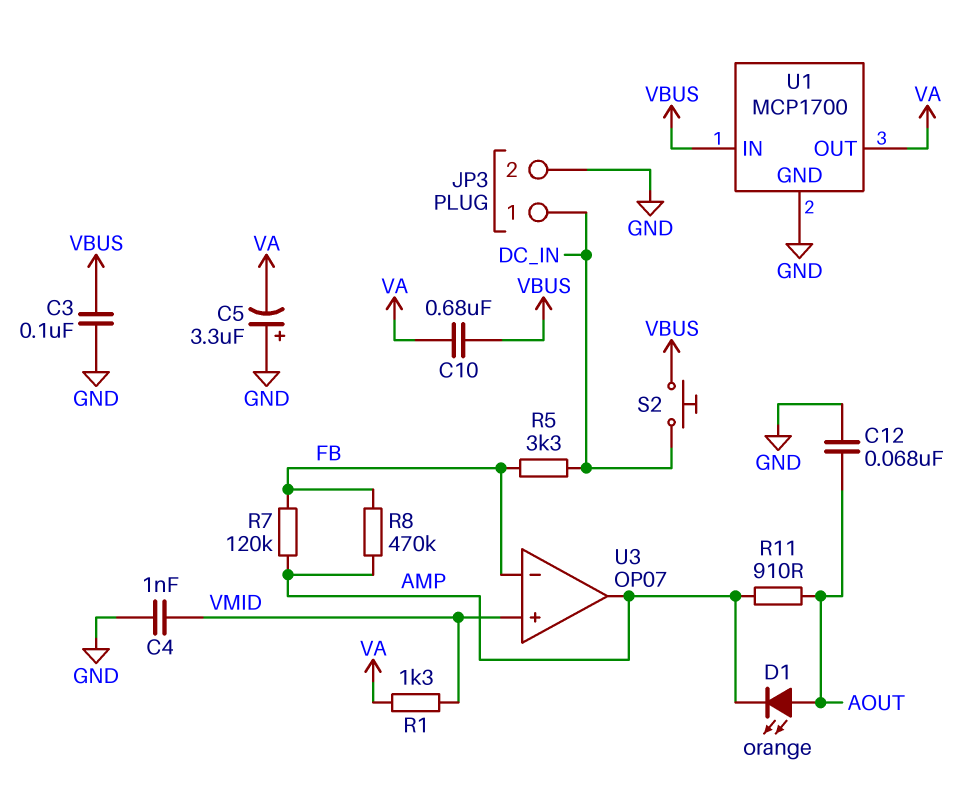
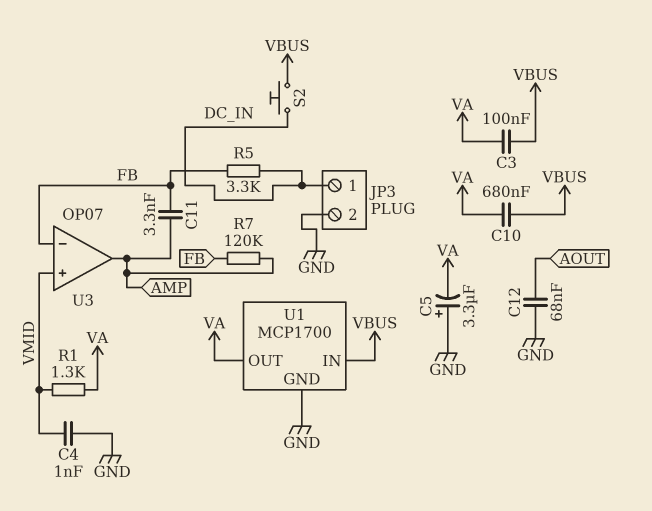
C3: 100nF (GND, VBUS) -> 100nF (VA, VBUS)
C11: none -> 3.3nF (AMP, FB)
D1: LED orange (A AOUT, K AMP) -> none
R8: 470k (AMP, FB) -> none
R11: 910 (AMP, AOUT) -> none

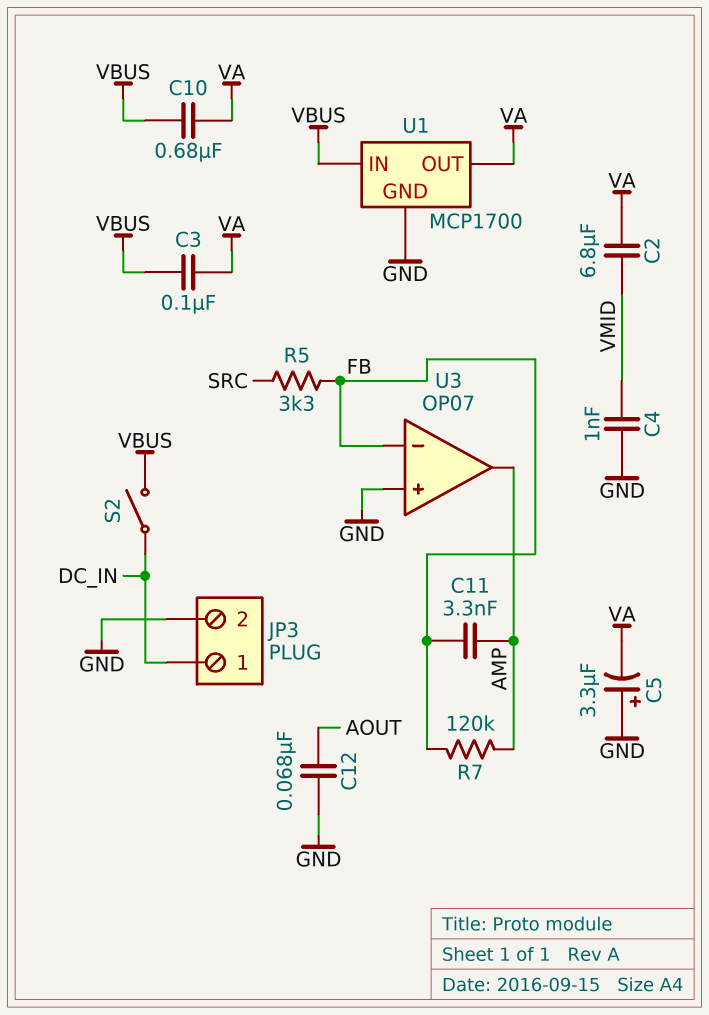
C2: none -> 6.8uF (VA, VMID)
R1: 1.3k (VA, VMID) -> none
R5: 3.3k (DC_IN, FB) -> 3.3k (FB, SRC)
S2: button (DC_IN, VBUS) -> switch (DC_IN, VBUS)
U3 pin in+: VMID -> GND

